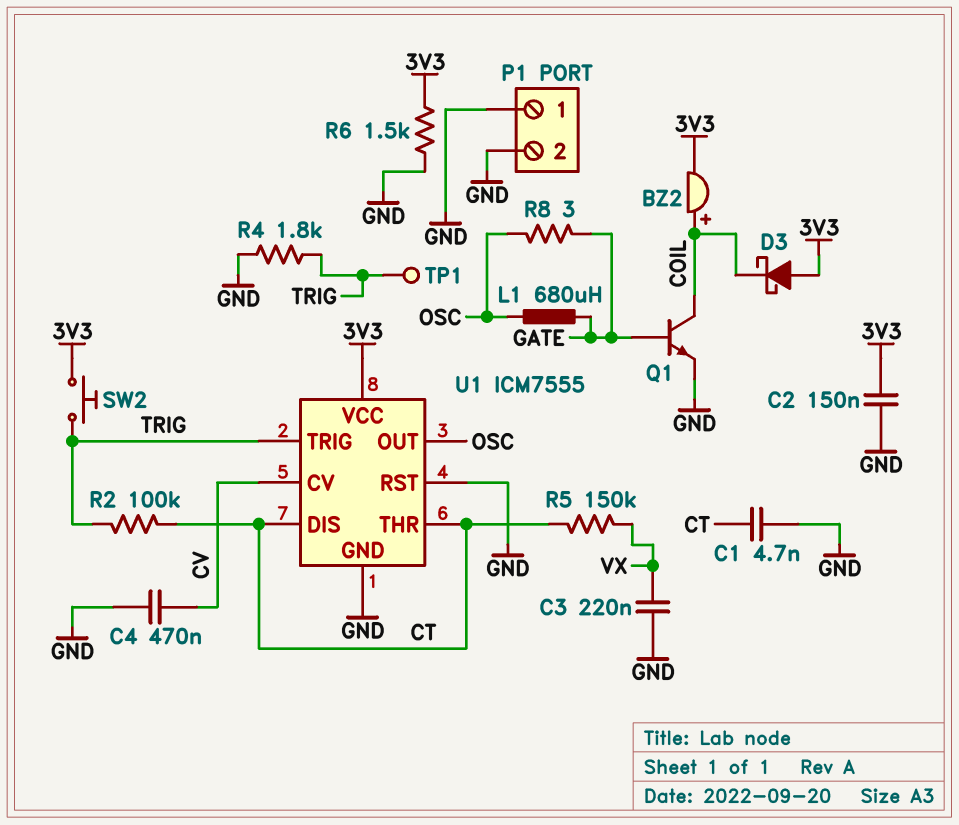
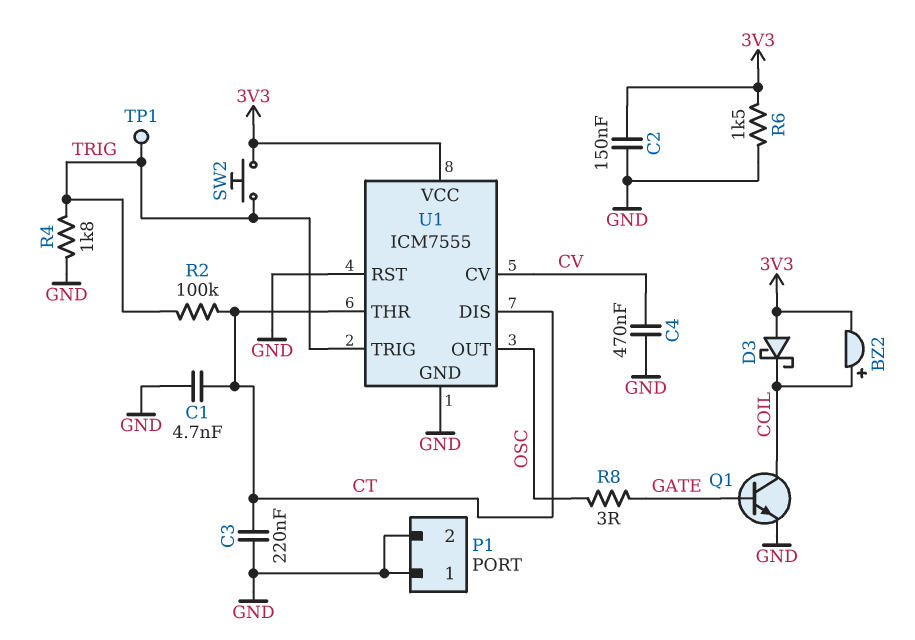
C3: 220nF (GND, VX) -> 220nF (CT, GND)
L1: 680uH (GATE, OSC) -> none
R5: 150k (CT, VX) -> none

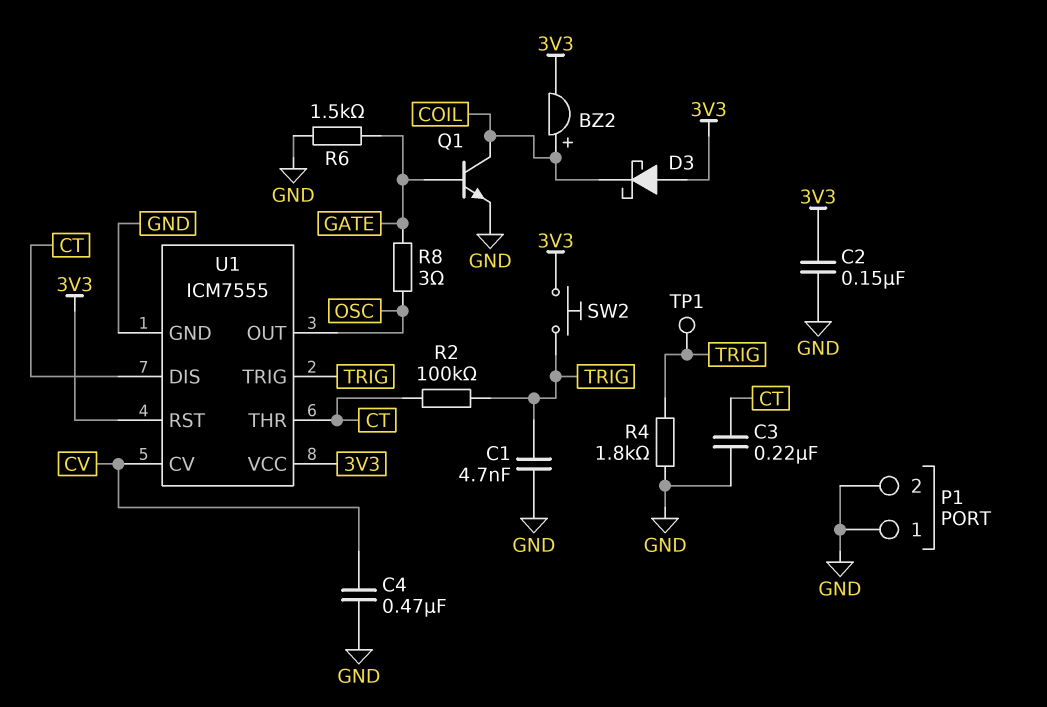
C1: 4.7nF (CT, GND) -> 4.7nF (GND, TRIG)
R6: 1.5k (3V3, GND) -> 1.5k (GATE, GND)
U1 pin RST: GND -> 3V3

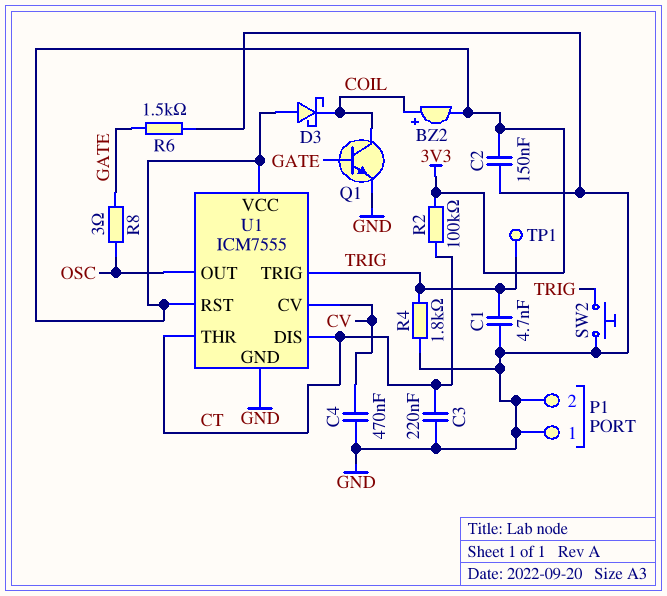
R2: 100k (CT, TRIG) -> 100k (3V3, CT)
SW2: button (3V3, TRIG) -> button (GND, TRIG)

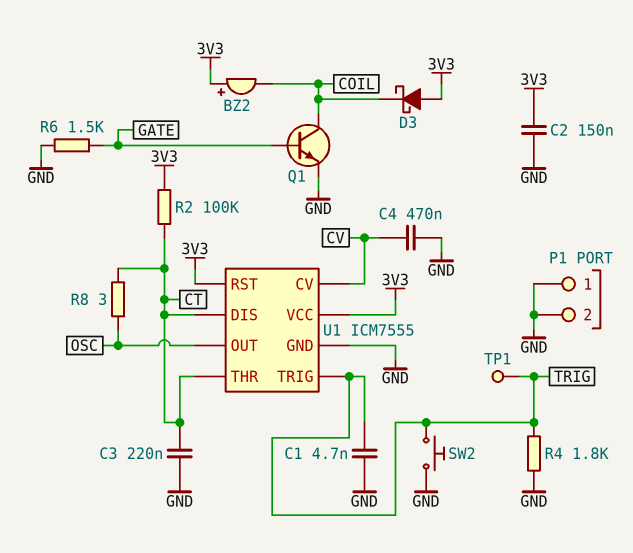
BZ2: buzzer (plus COIL, minus 3V3) -> buzzer (plus 3V3, minus COIL)
R8: 3 (GATE, OSC) -> 3 (CT, OSC)

